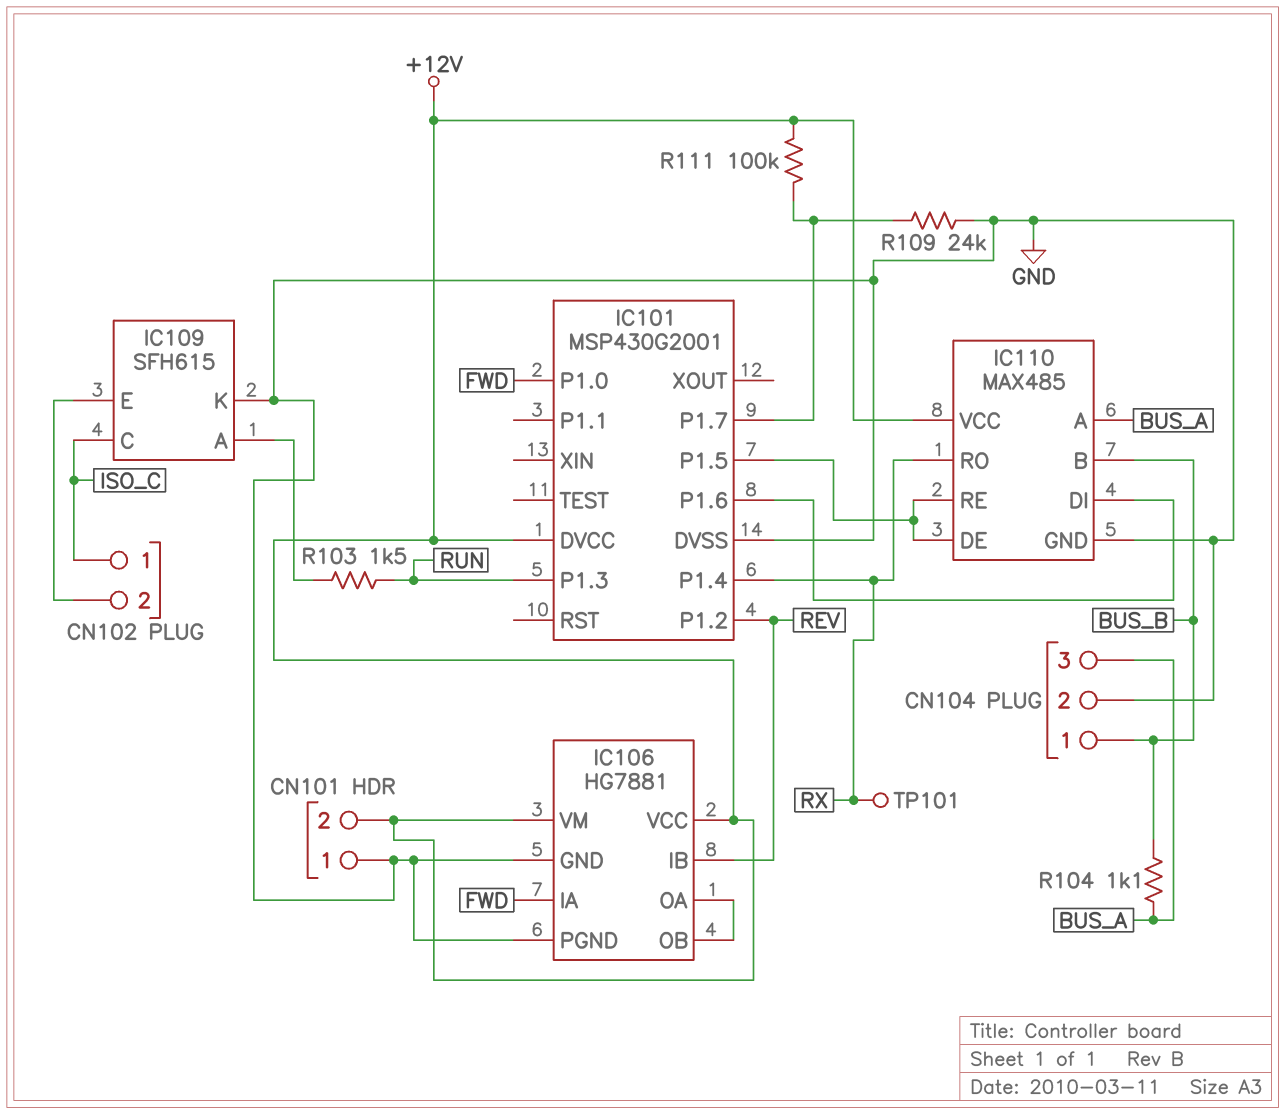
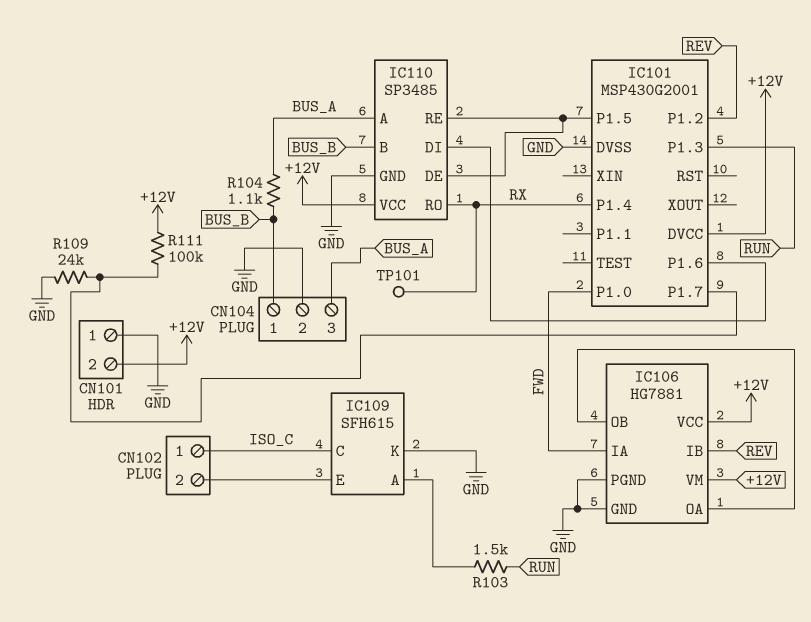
IC110: MAX485 -> SP3485

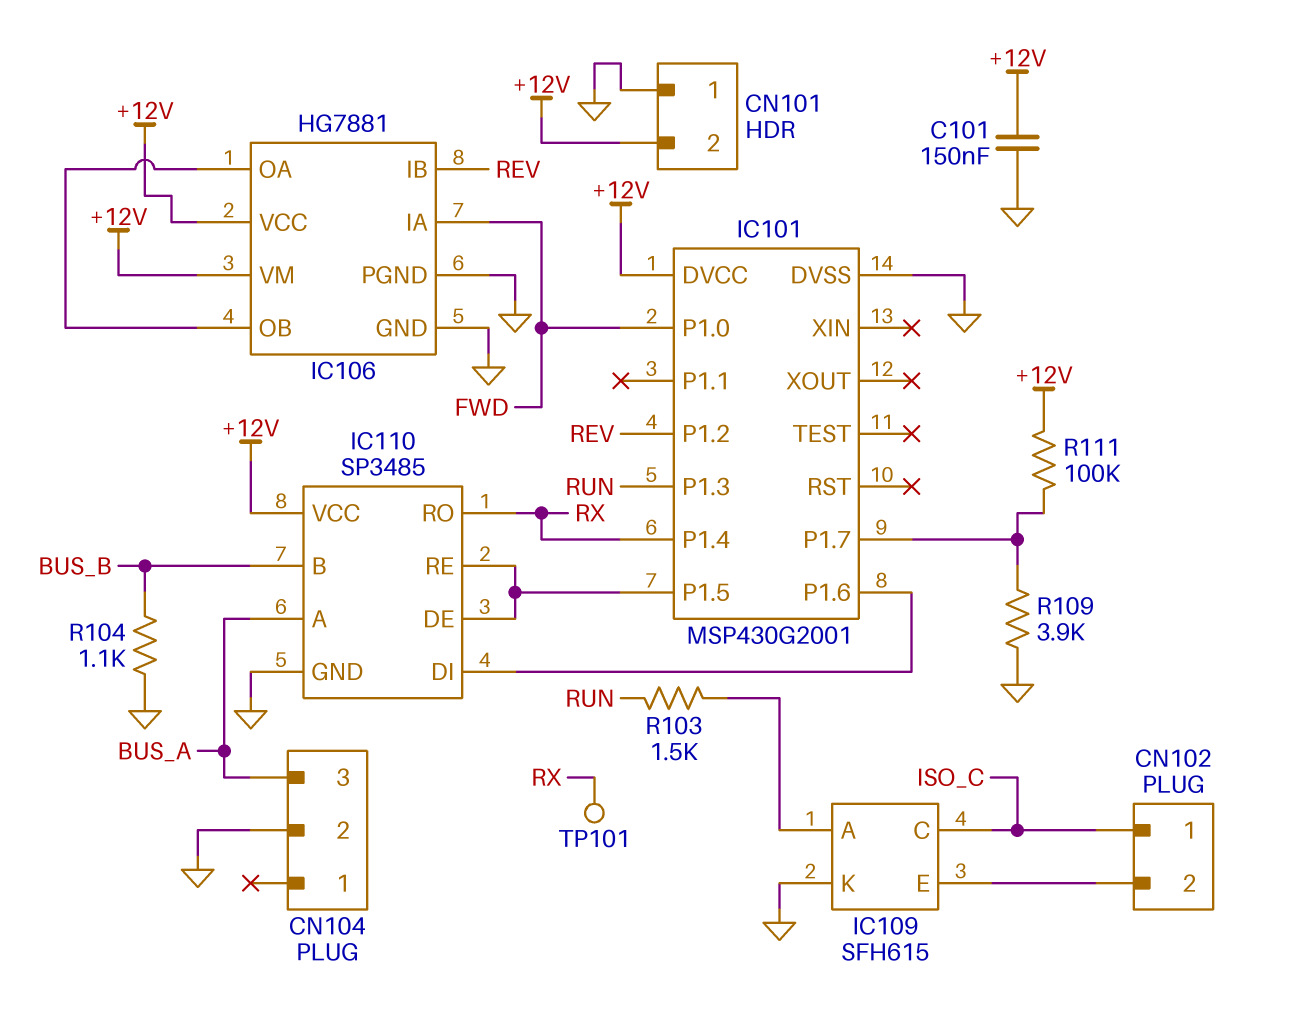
C101: none -> 150nF (+12V, GND)
CN104 pin 1: BUS_B -> none
R104: 1.1k (BUS_A, BUS_B) -> 1.1k (BUS_B, GND)
R109: 24k (GND, IC101/P1.7) -> 3.9k (GND, IC101/P1.7)

